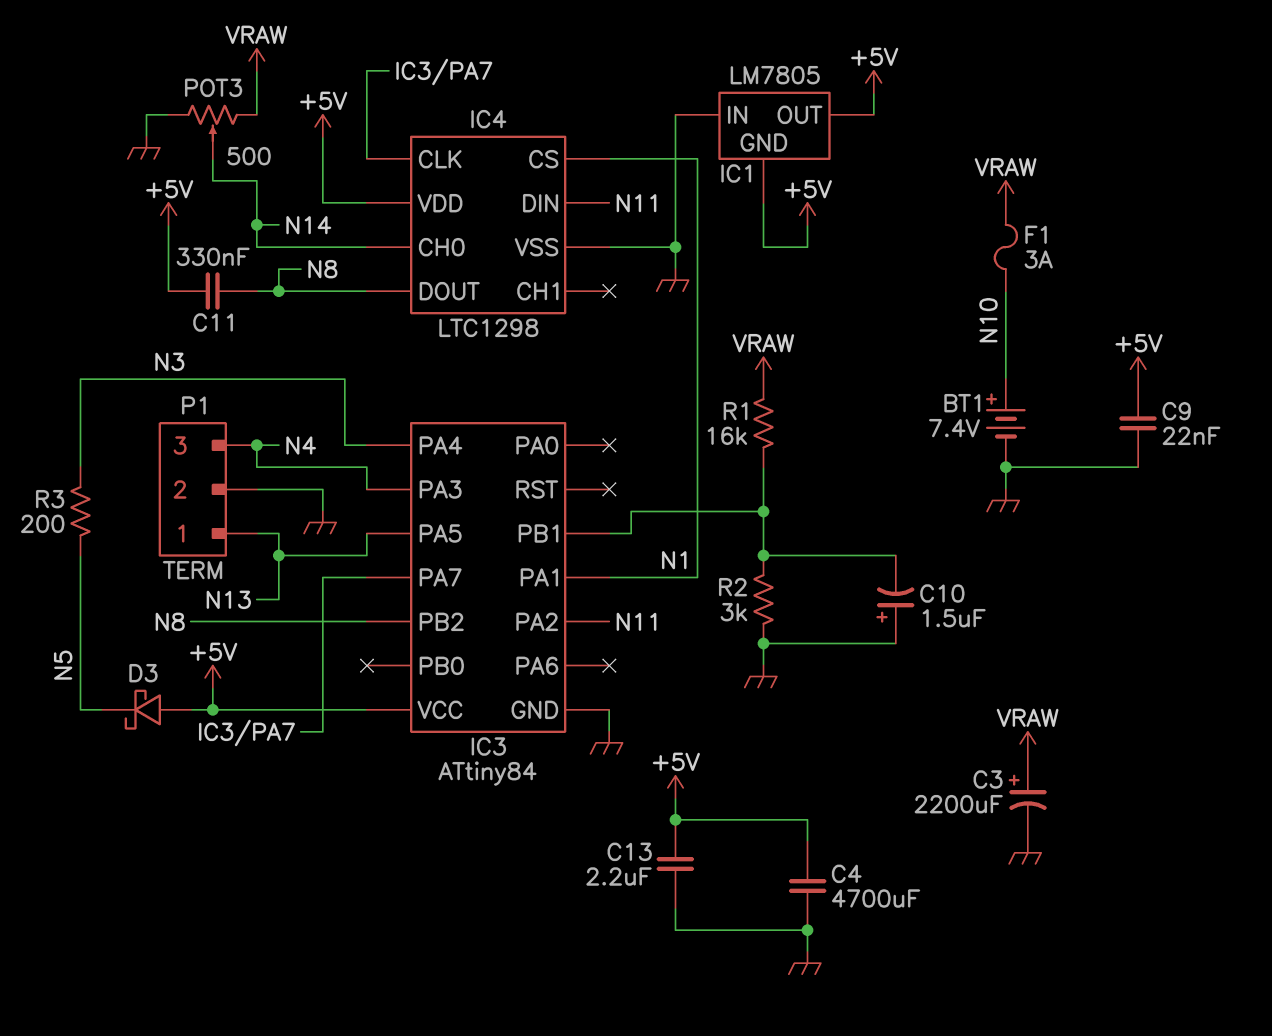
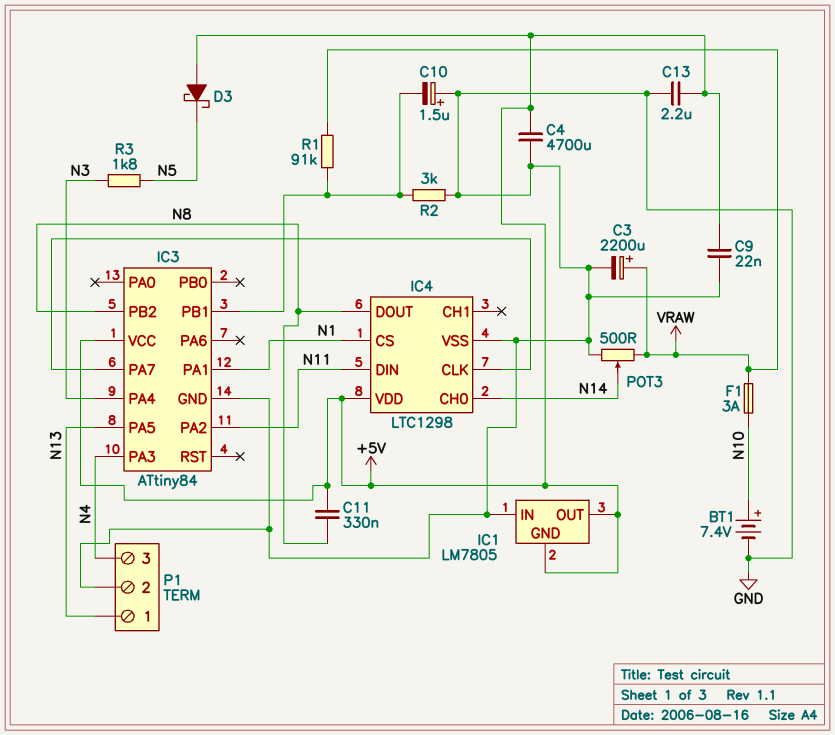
R1: 16k (IC3/PB1, VRAW) -> 91k (IC3/PB1, VRAW)
R3: 200 (N3, N5) -> 1.8k (N3, N5)

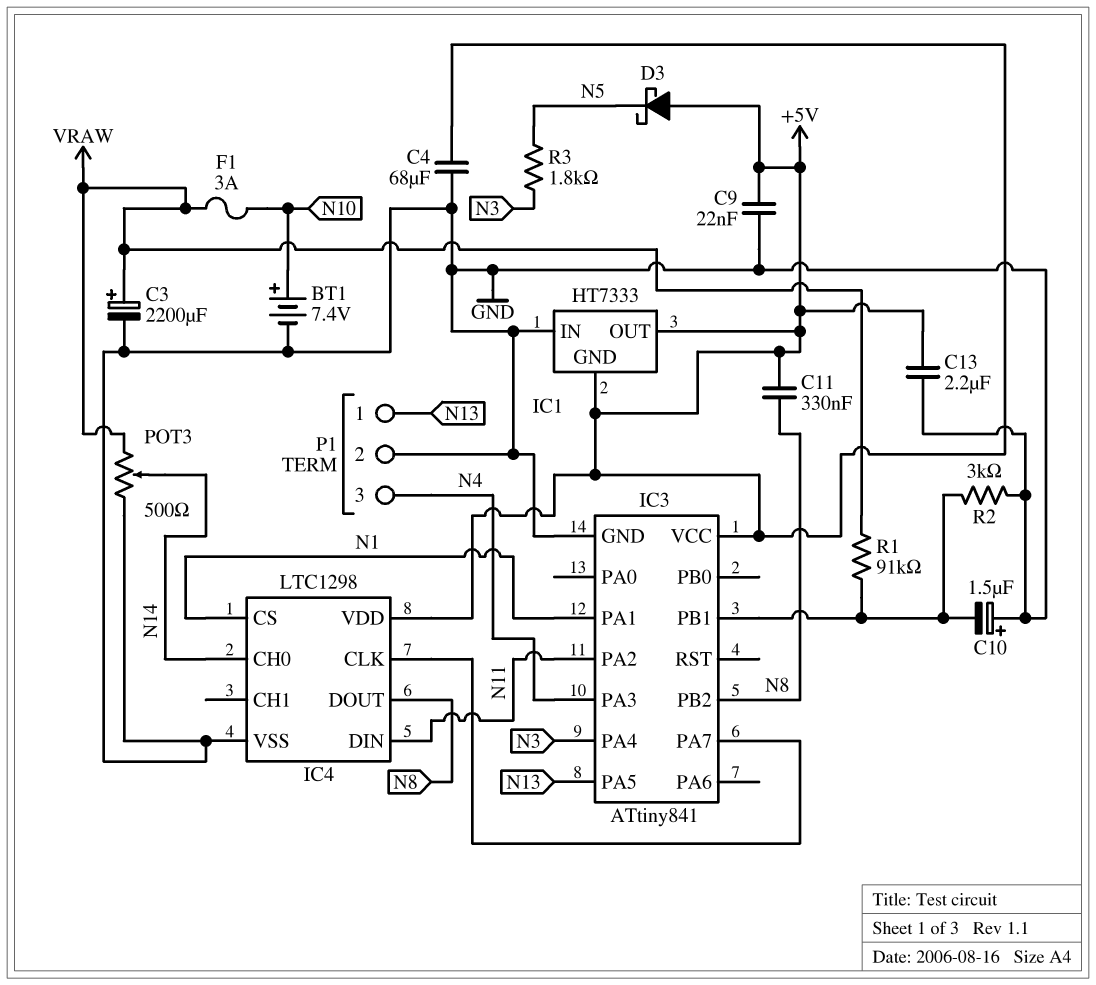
C4: 4700uF (+5V, GND) -> 68uF (+5V, GND)
IC1: LM7805 -> HT7333
IC3: ATtiny84 -> ATtiny841

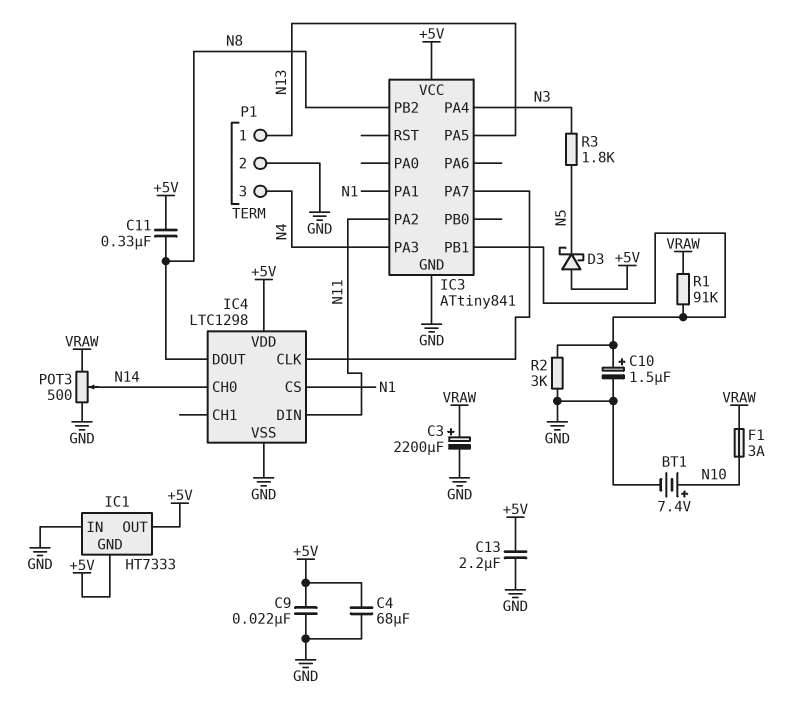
C10: 1.5uF (plus GND, minus IC3/PB1) -> 1.5uF (plus IC3/PB1, minus GND)

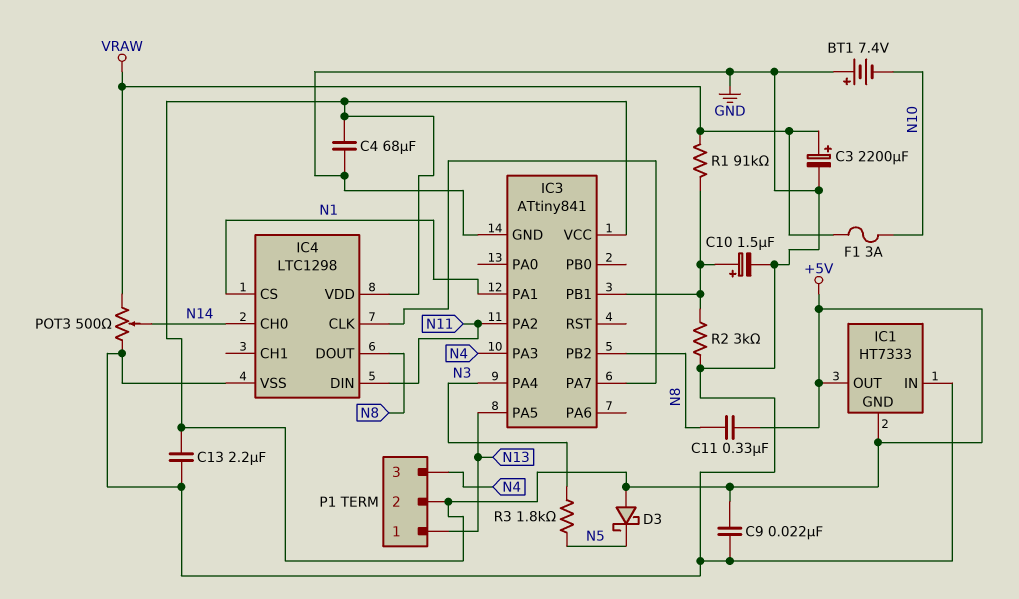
BT1: 7.4V (plus N10, minus GND) -> 7.4V (plus GND, minus N10)
P1 pin 2: GND -> +5V

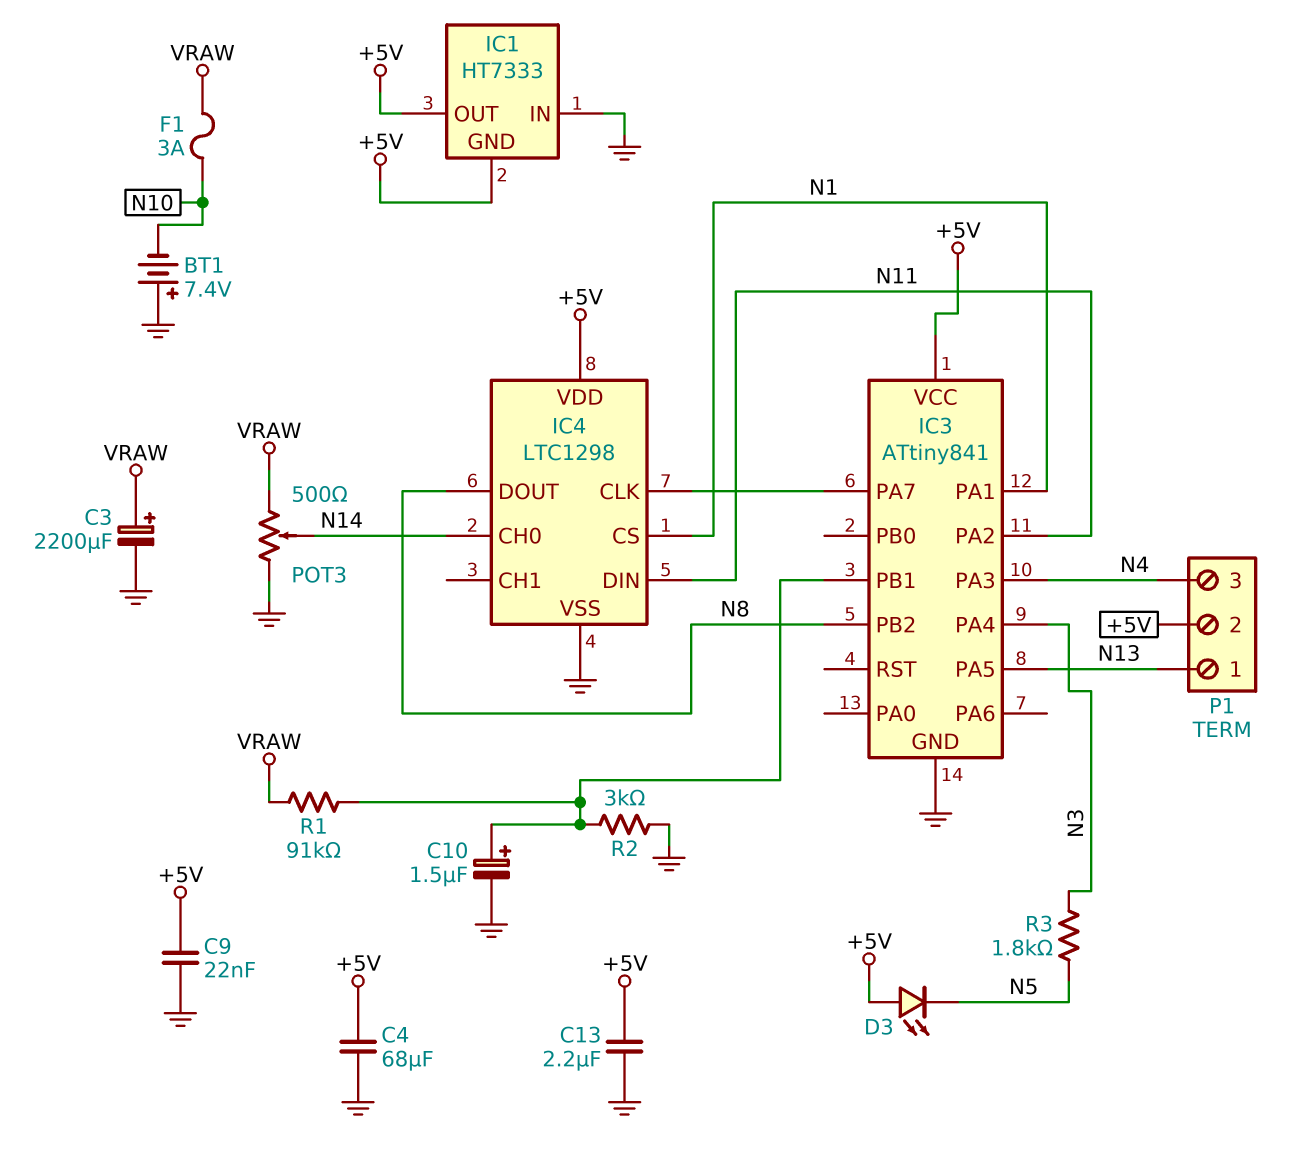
C11: 330nF (+5V, N8) -> none
D3: schottky (A +5V, K N5) -> LED (A +5V, K N5)

